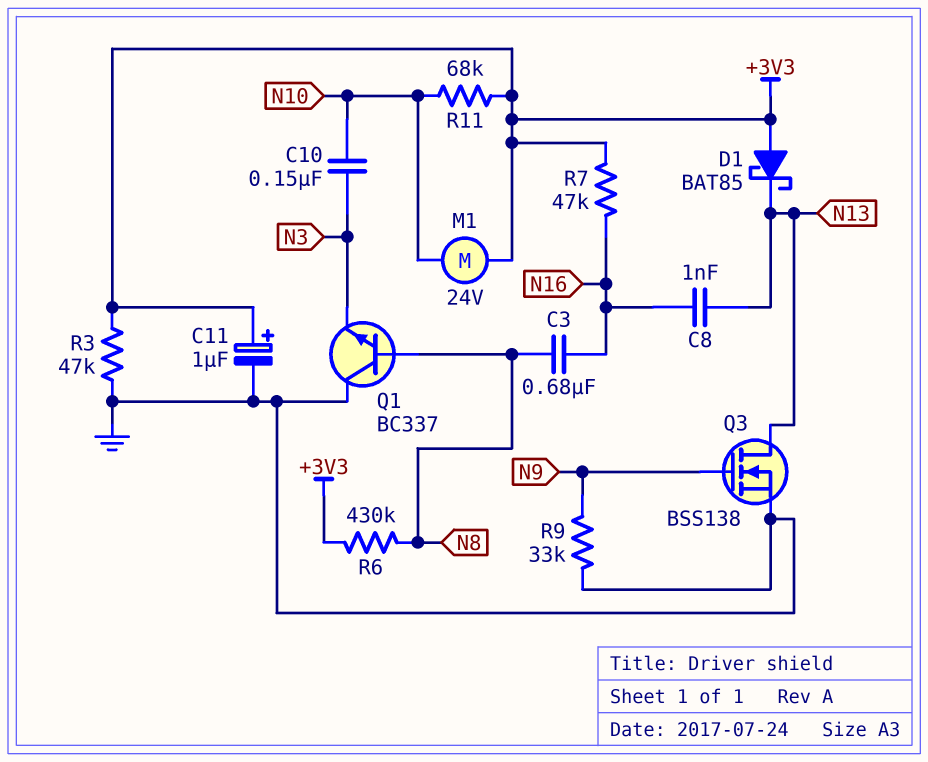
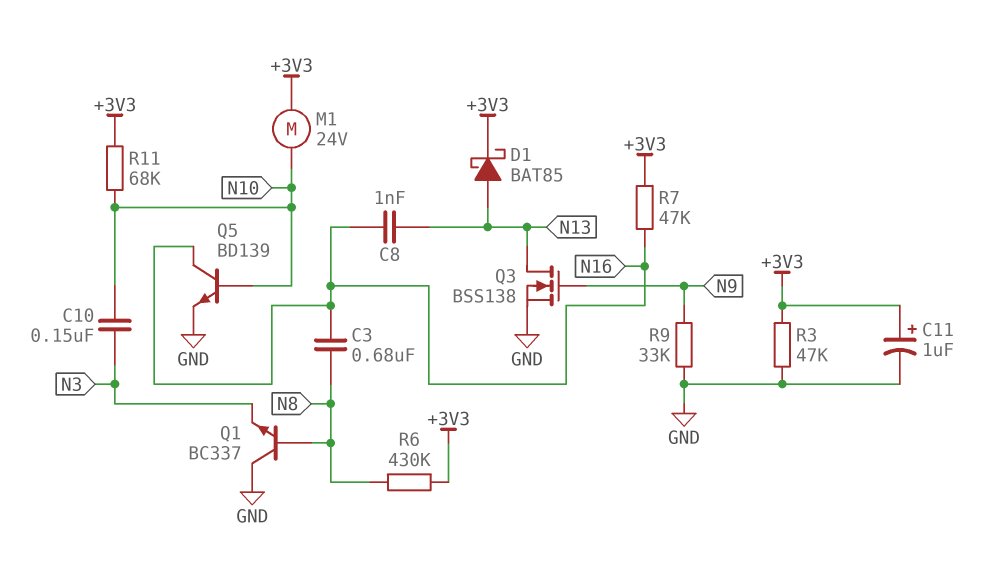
D1: schottky BAT85 (A +3V3, K N13) -> schottky BAT85 (A N13, K +3V3)
Q5: none -> NPN BD139 (B N10, C N16, E GND)

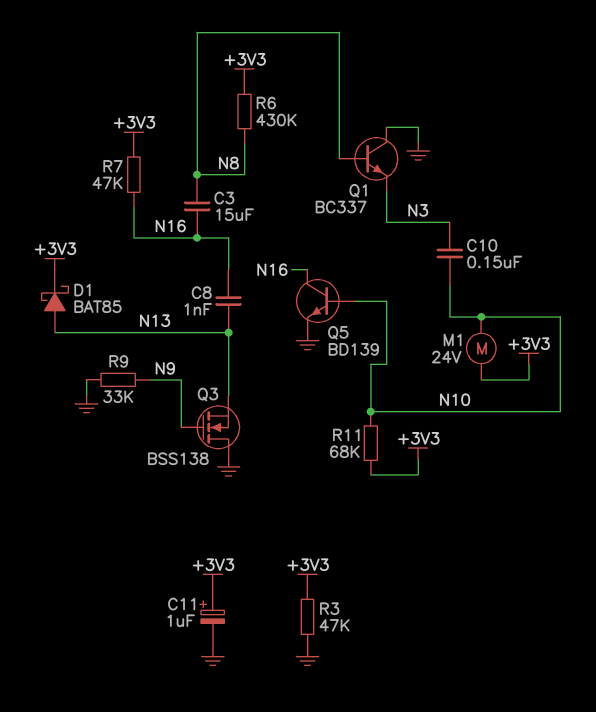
C3: 680nF (N8, N16) -> 15uF (N8, N16)
Q3: NMOS BSS138 (G N9, D N13, S GND) -> NMOS BSS138 (G N9, D GND, S N13)

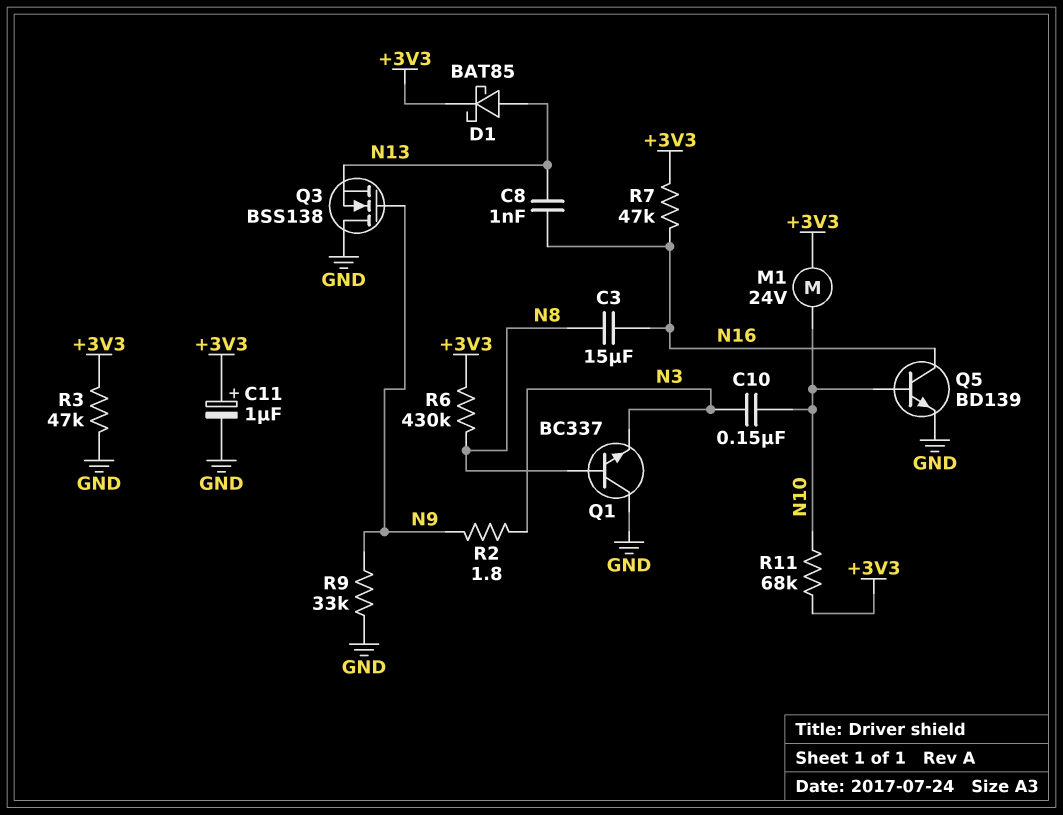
R2: none -> 1.8 (N3, N9)

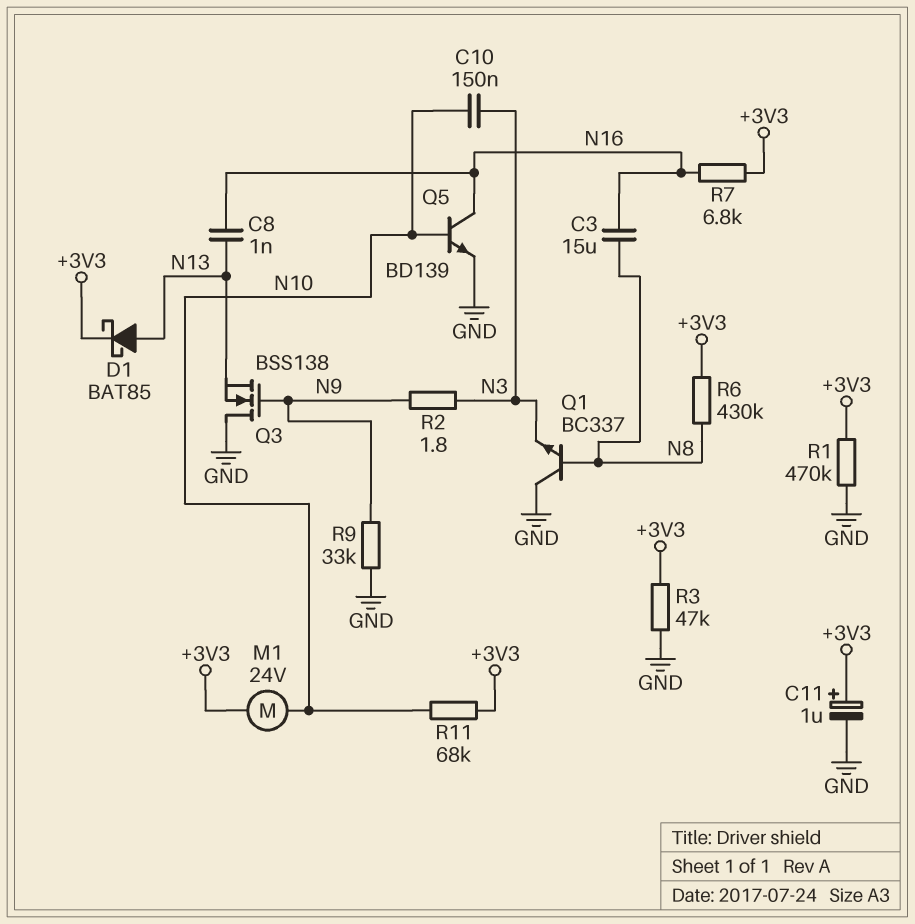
R1: none -> 470k (+3V3, GND)
R7: 47k (+3V3, N16) -> 6.8k (+3V3, N16)

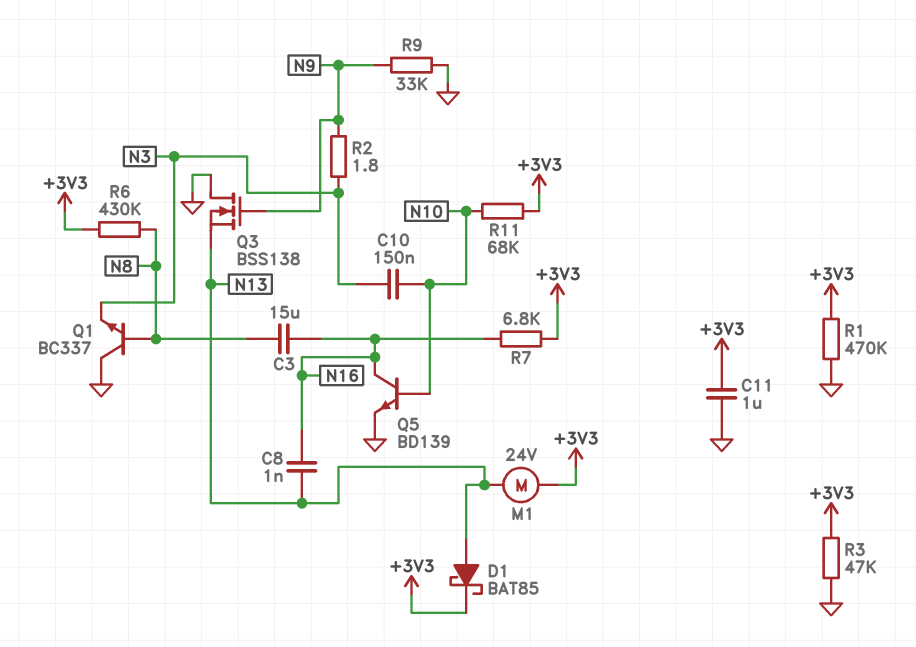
C11: 1uF (plus +3V3, minus GND) -> 1uF (+3V3, GND)
M1: motor 24V (+3V3, N10) -> motor 24V (+3V3, N13)

